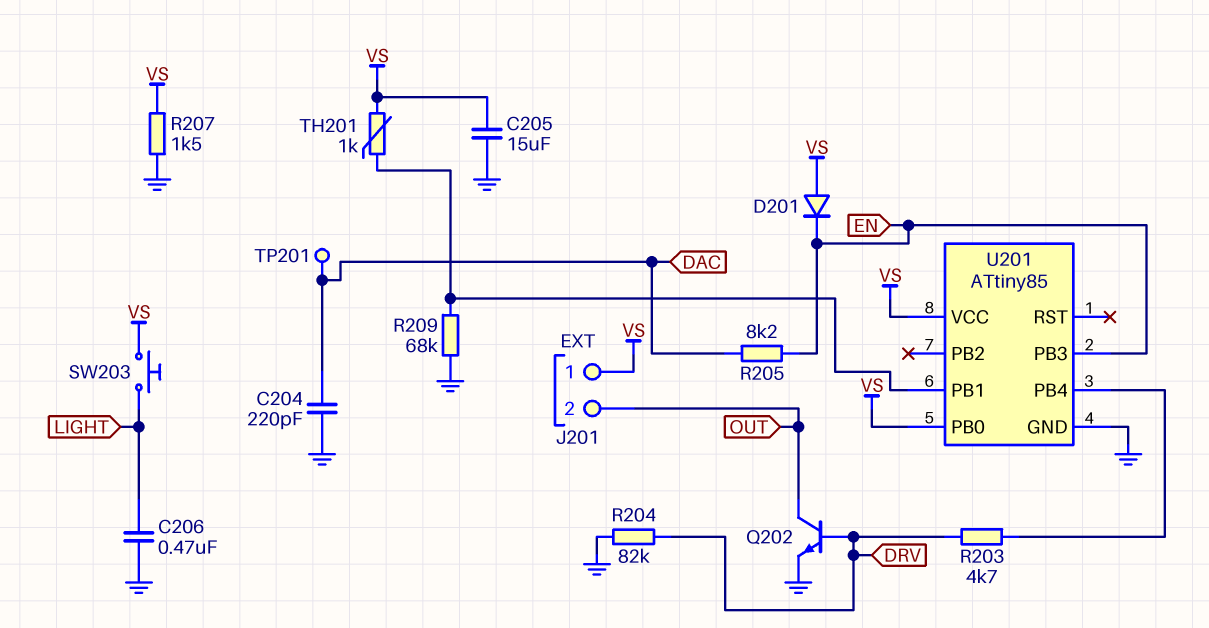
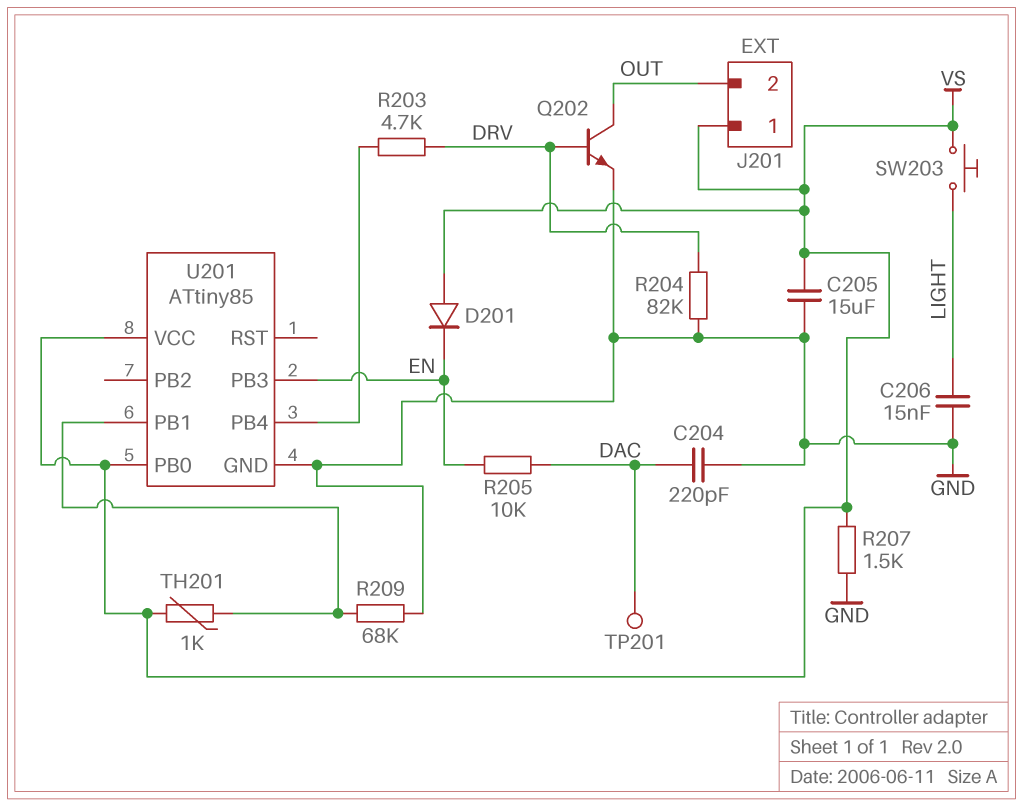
C206: 470nF (GND, LIGHT) -> 15nF (GND, LIGHT)
R205: 8.2k (DAC, EN) -> 10k (DAC, EN)

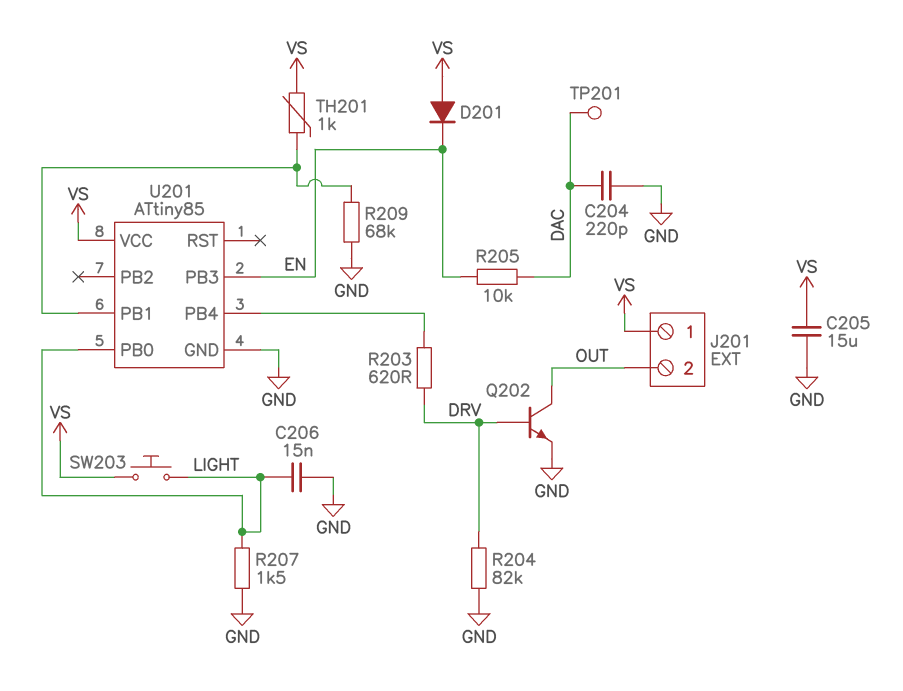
R203: 4.7k (DRV, U201/PB4) -> 620 (DRV, U201/PB4)
R207: 1.5k (GND, VS) -> 1.5k (GND, LIGHT)
U201 pin PB0: VS -> LIGHT

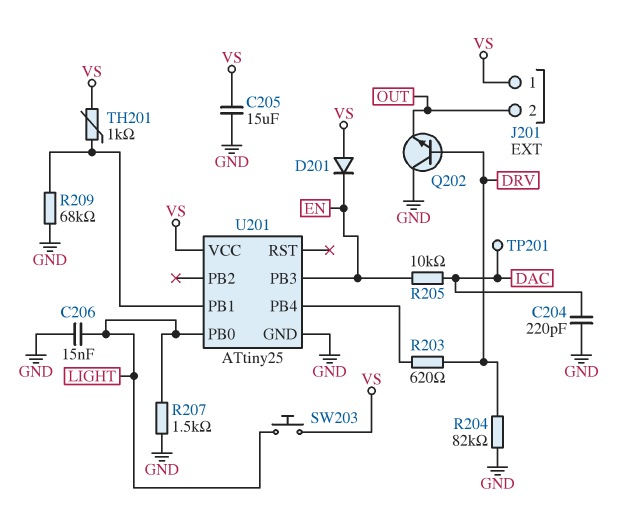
Q202: NPN (B DRV, C OUT, E GND) -> NPN (B DRV, C GND, E OUT)
U201: ATtiny85 -> ATtiny25

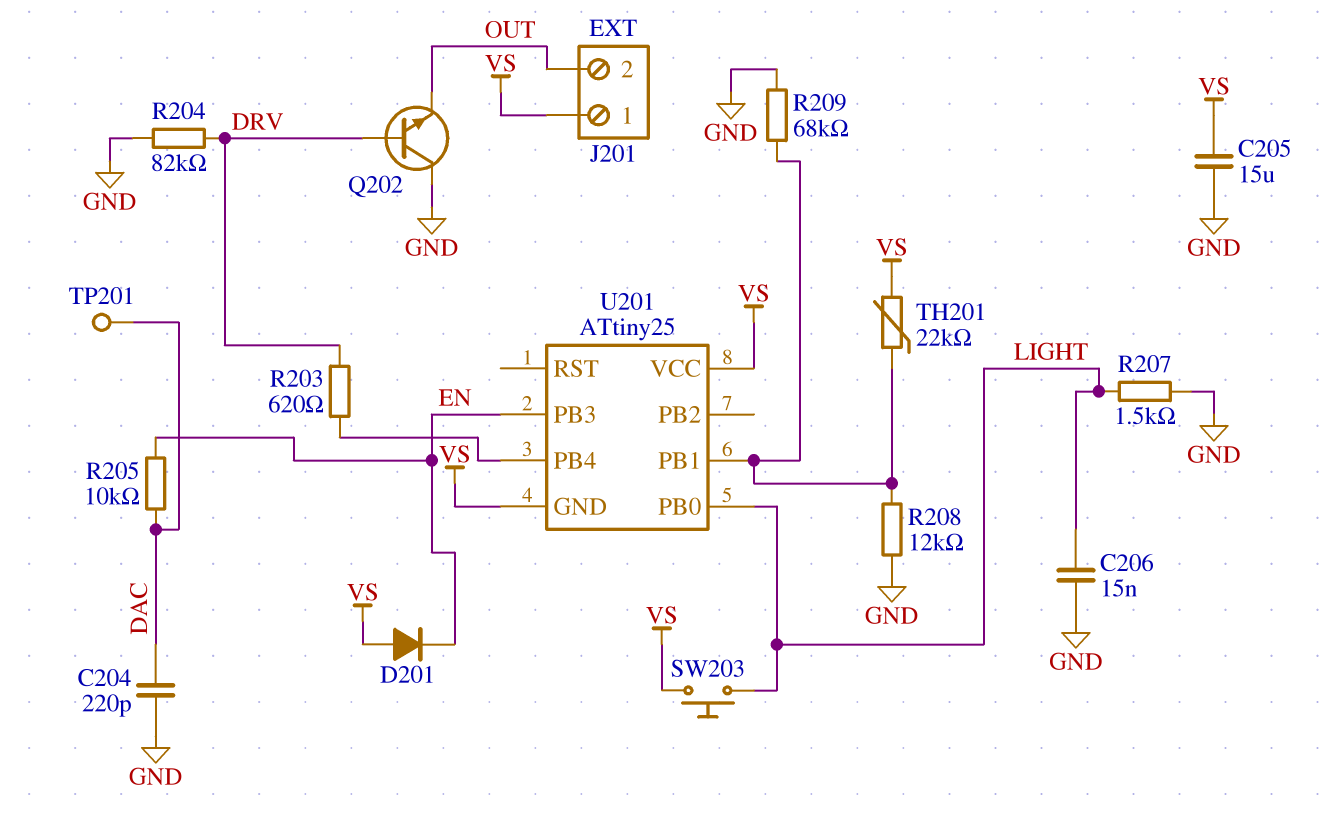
R208: none -> 12k (GND, U201/PB1)
TH201: 1k (U201/PB1, VS) -> 22k (U201/PB1, VS)
U201 pin GND: GND -> VS

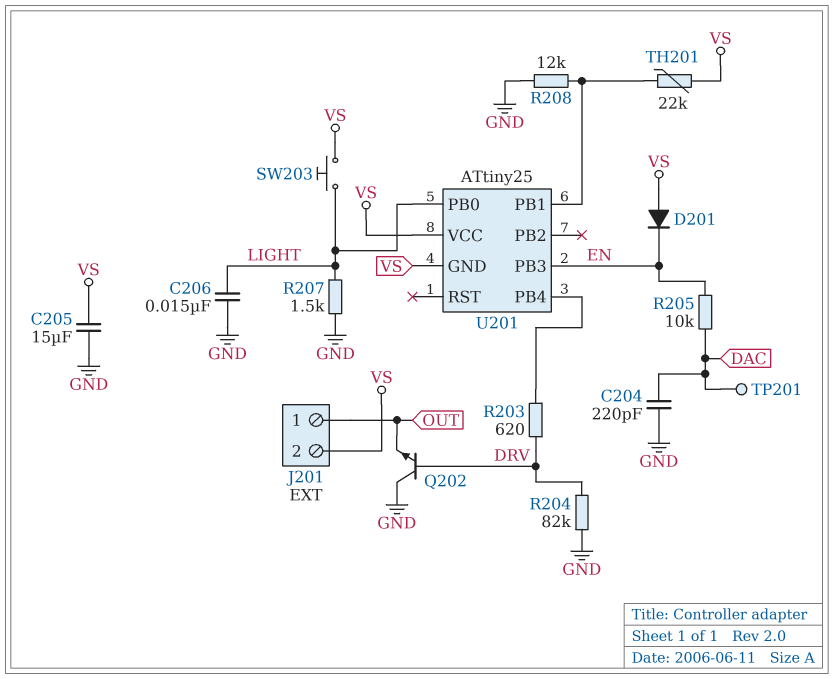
J201 pin 1: VS -> OUT
J201 pin 2: OUT -> VS
R209: 68k (GND, U201/PB1) -> none

